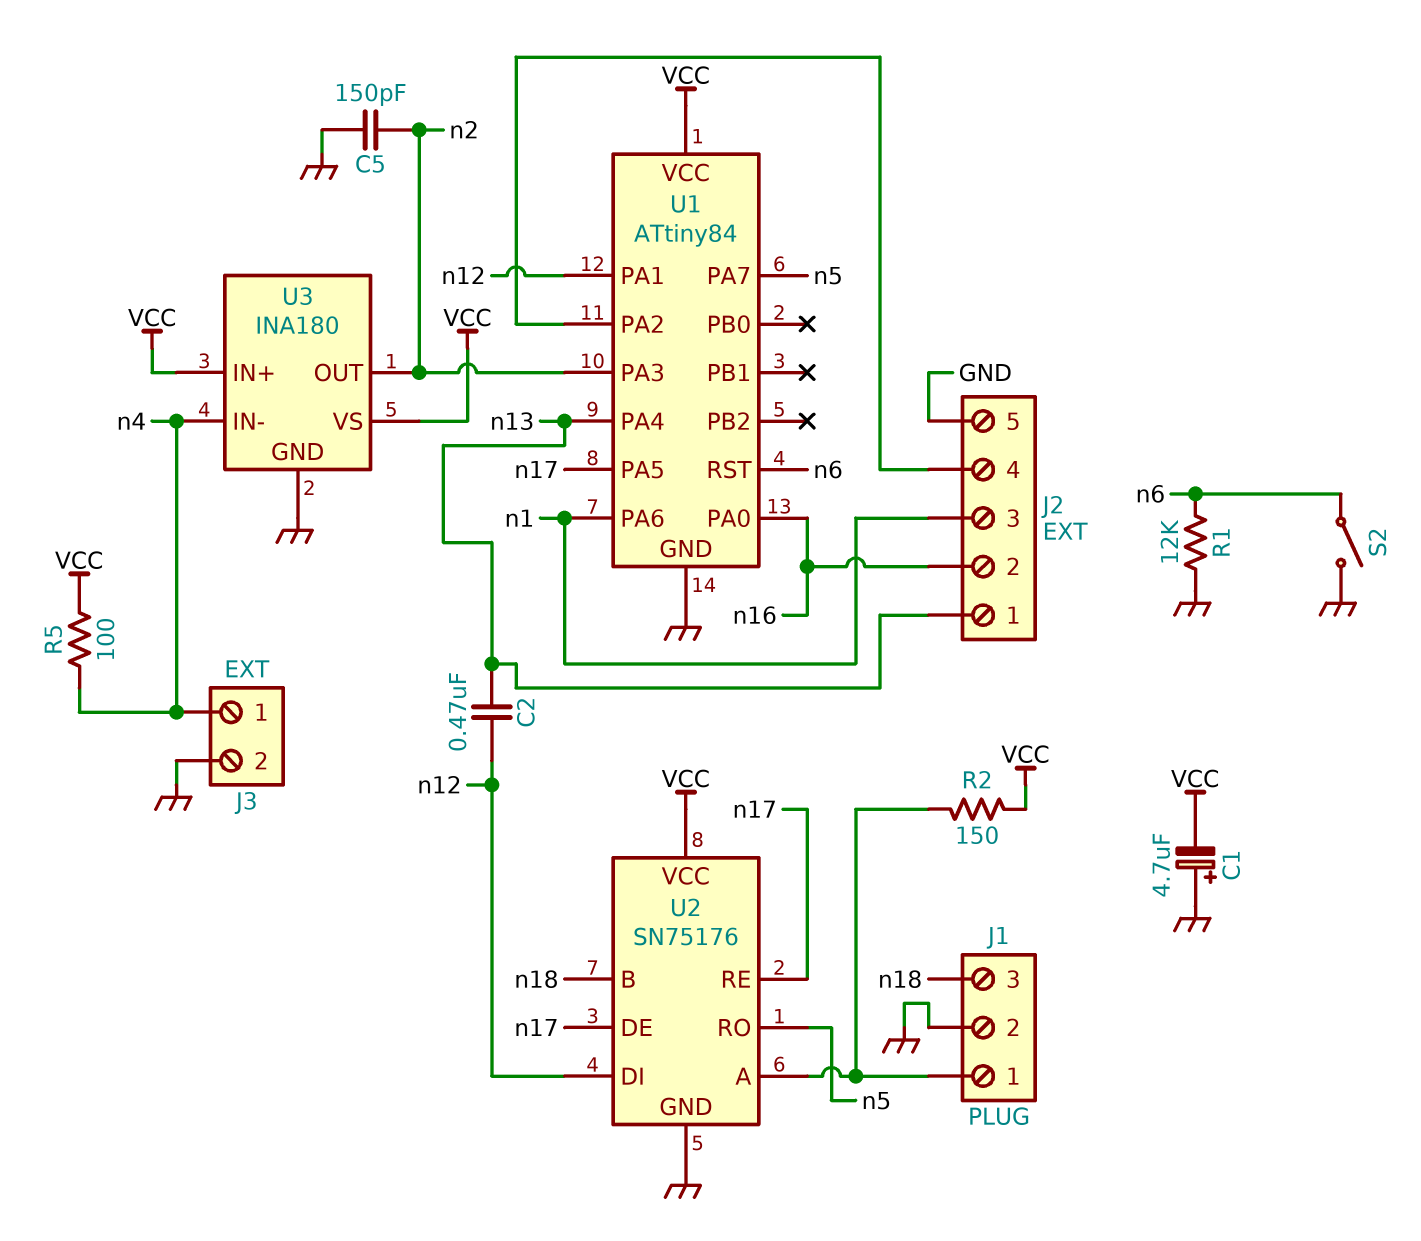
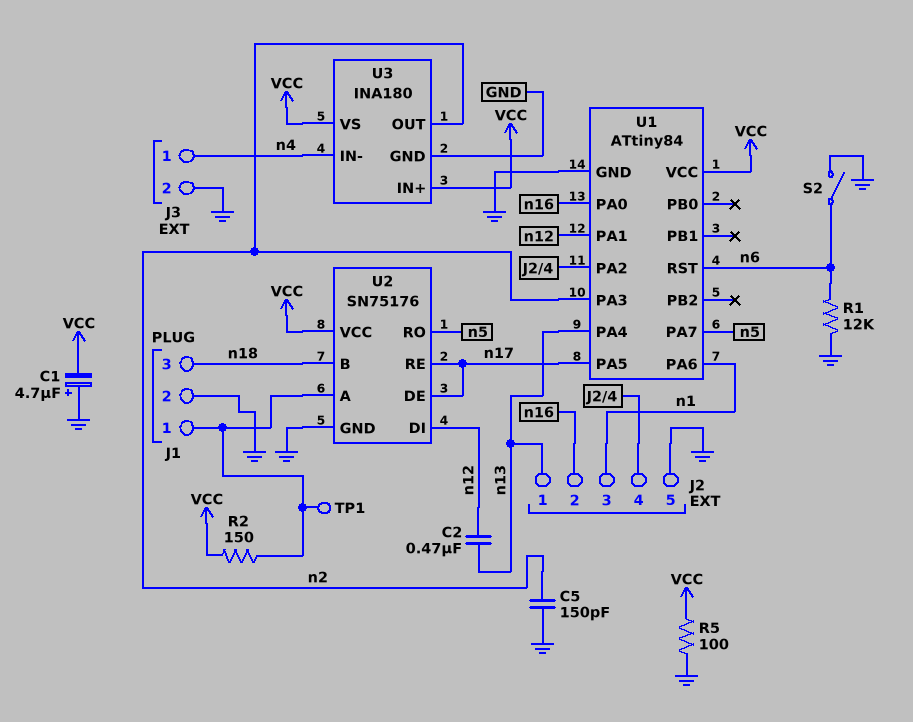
R5: 100 (VCC, n4) -> 100 (GND, VCC)
TP1: none -> test point (J1/1)

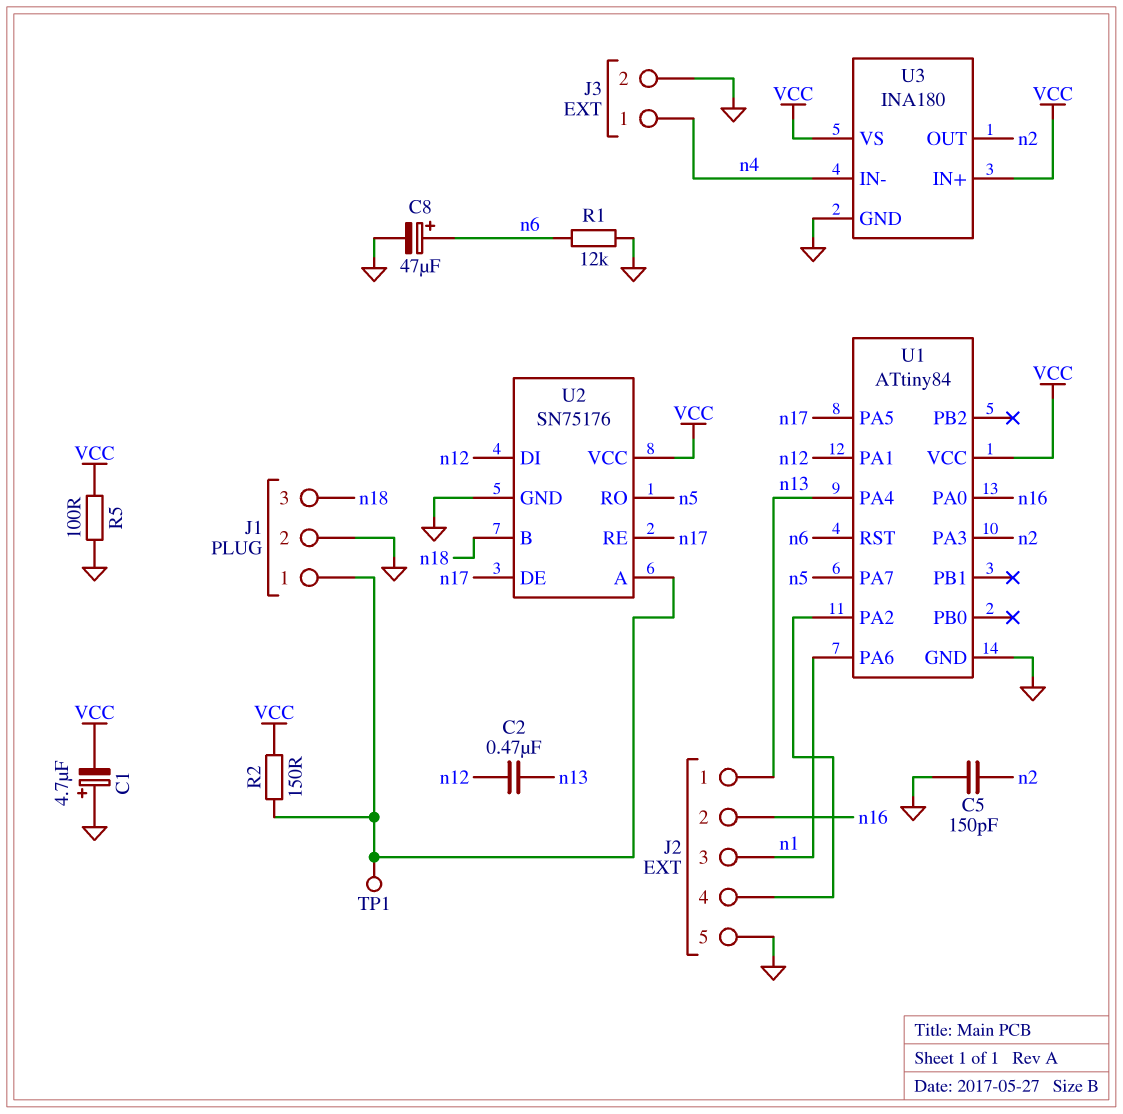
C8: none -> 47uF (plus n6, minus GND)
S2: switch (GND, n6) -> none

